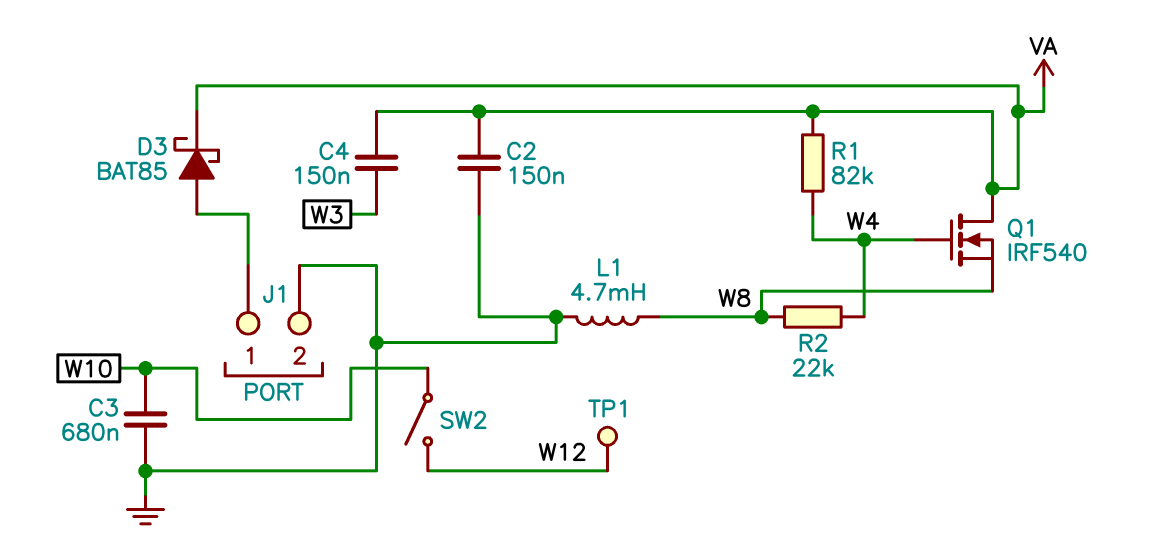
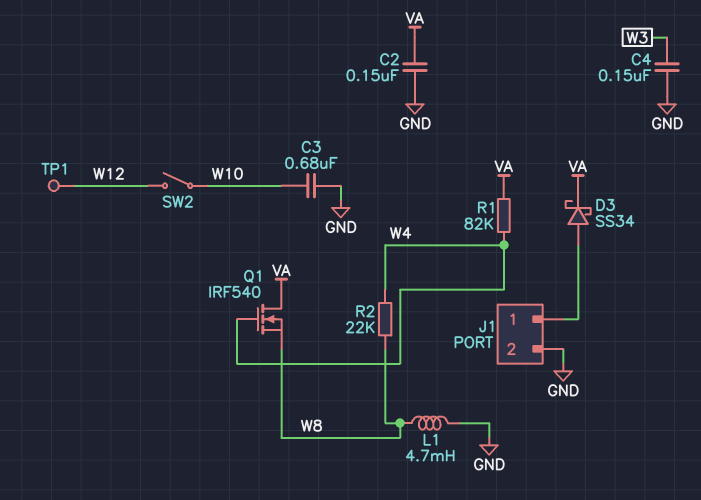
C4: 150nF (VA, W3) -> 150nF (GND, W3)
D3: schottky BAT85 (A J1/1, K VA) -> schottky SS34 (A J1/1, K VA)

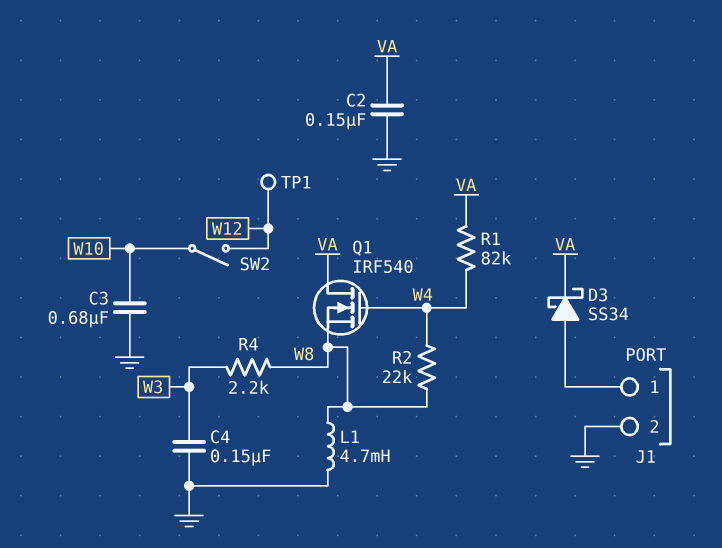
R4: none -> 2.2k (W3, W8)

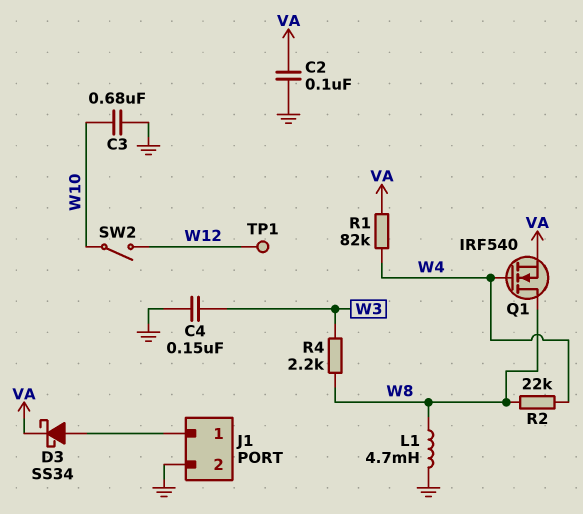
C2: 150nF (GND, VA) -> 100nF (GND, VA)
Q1: NMOS IRF540 (G W4, D VA, S W8) -> NMOS IRF540 (G W4, D W8, S VA)

